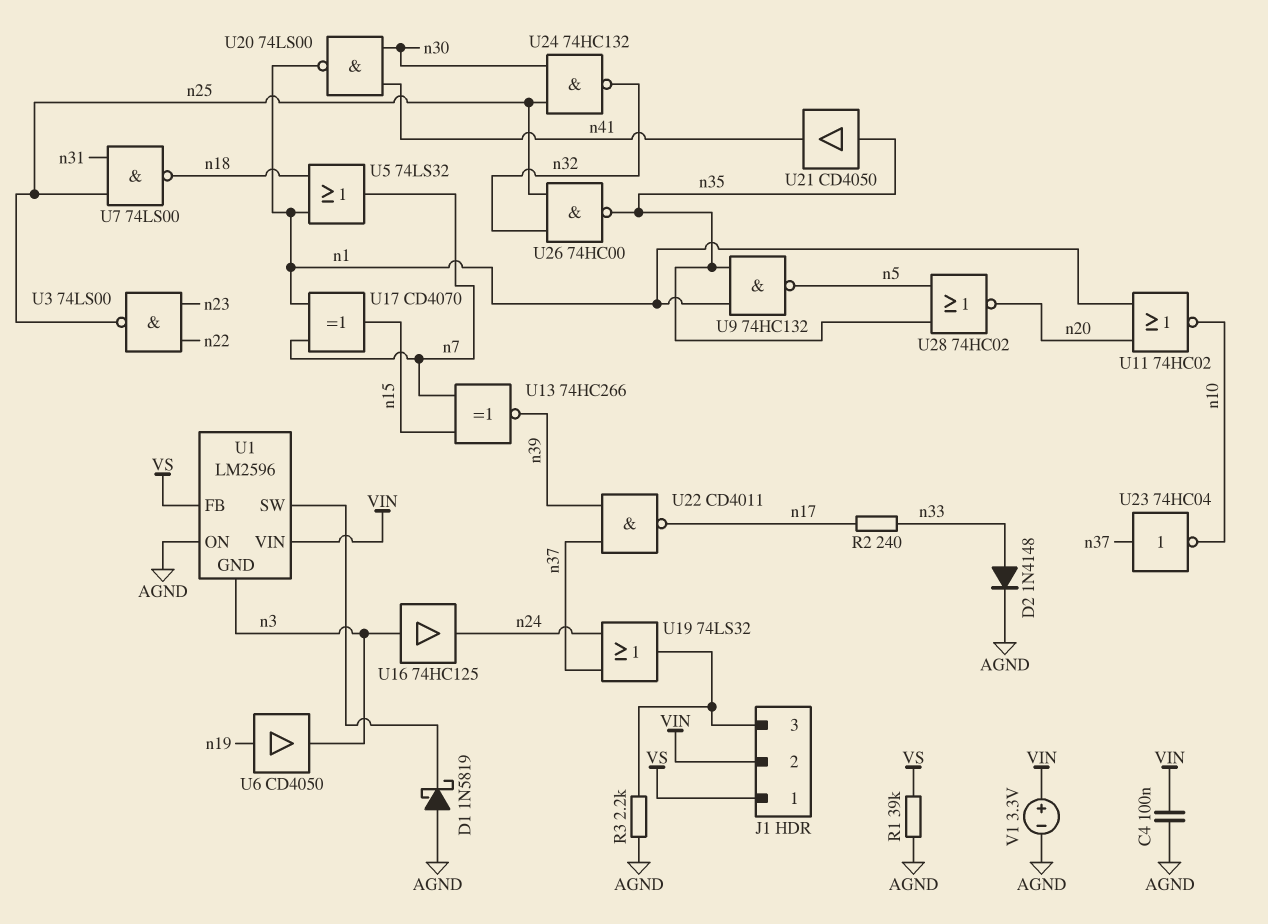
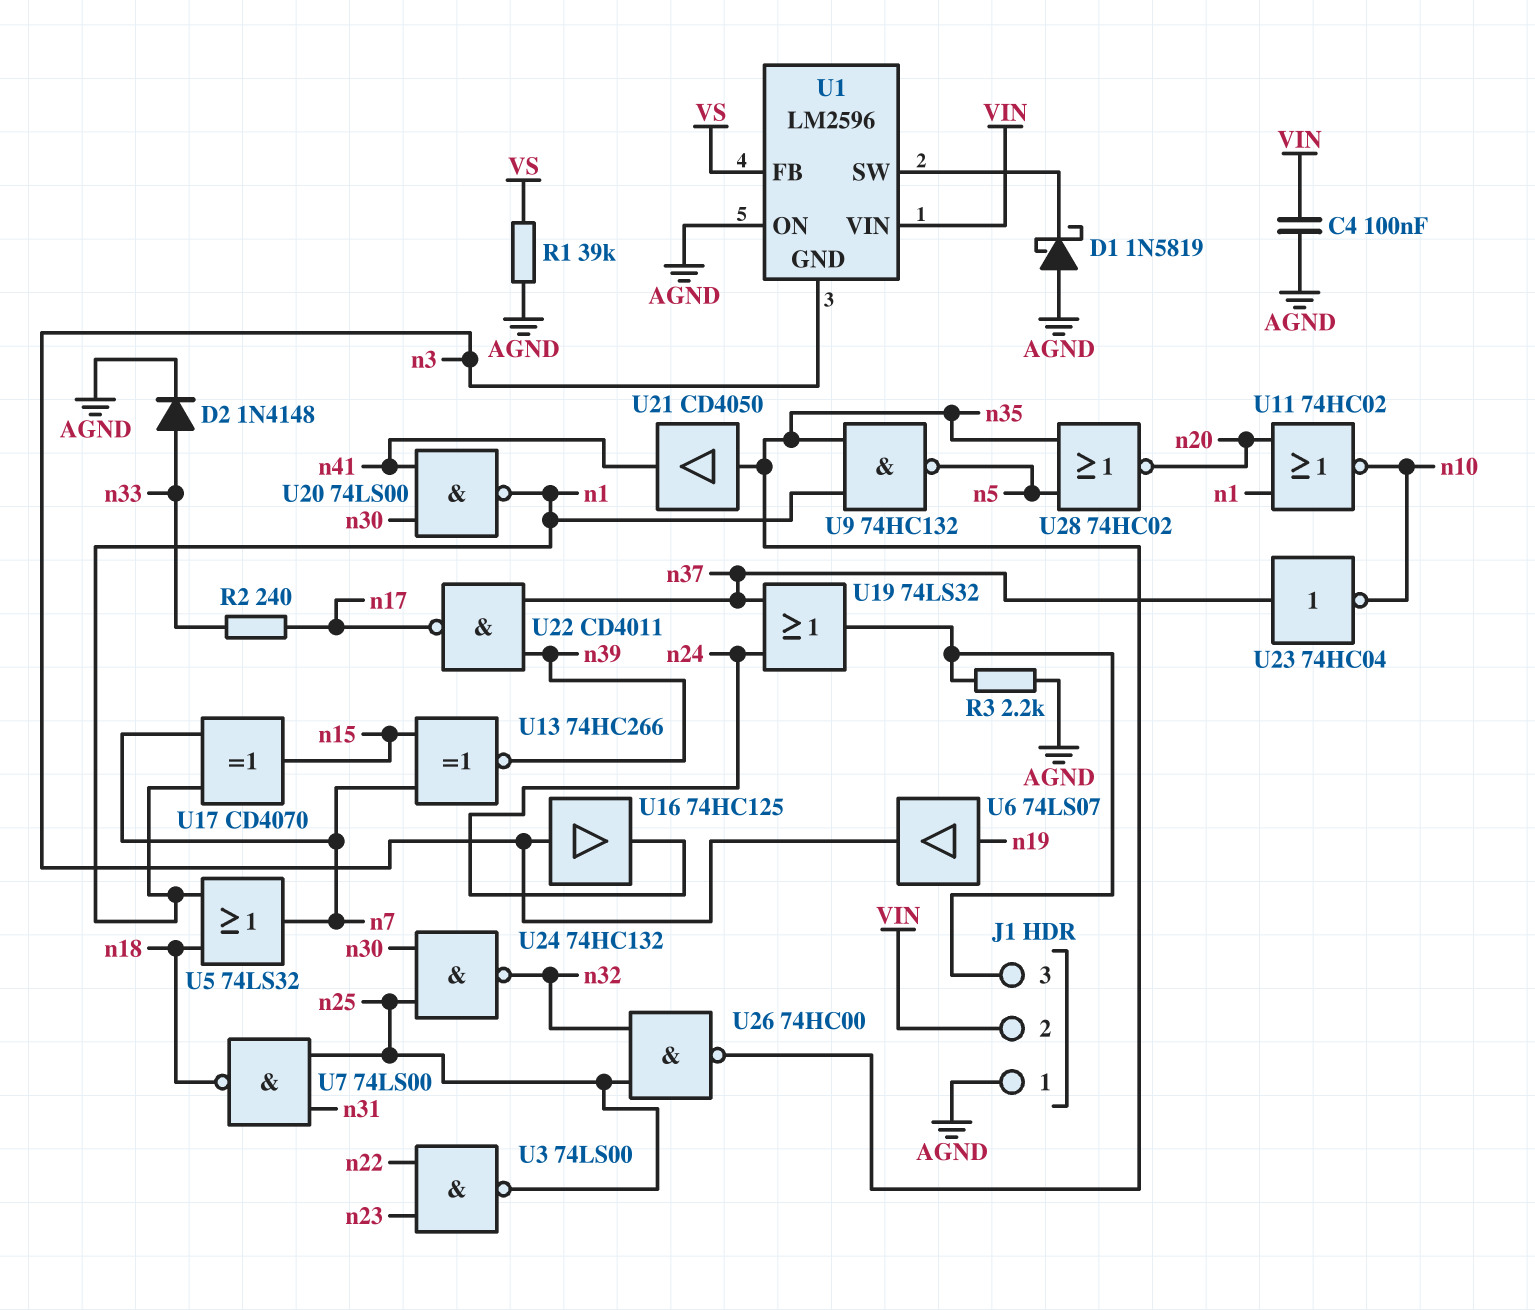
J1 pin 1: VS -> AGND
U6: buffer CD4050 (in n19, out n3) -> buffer 74LS07 (in n19, out n3)
V1: 3.3V (plus VIN, minus AGND) -> none

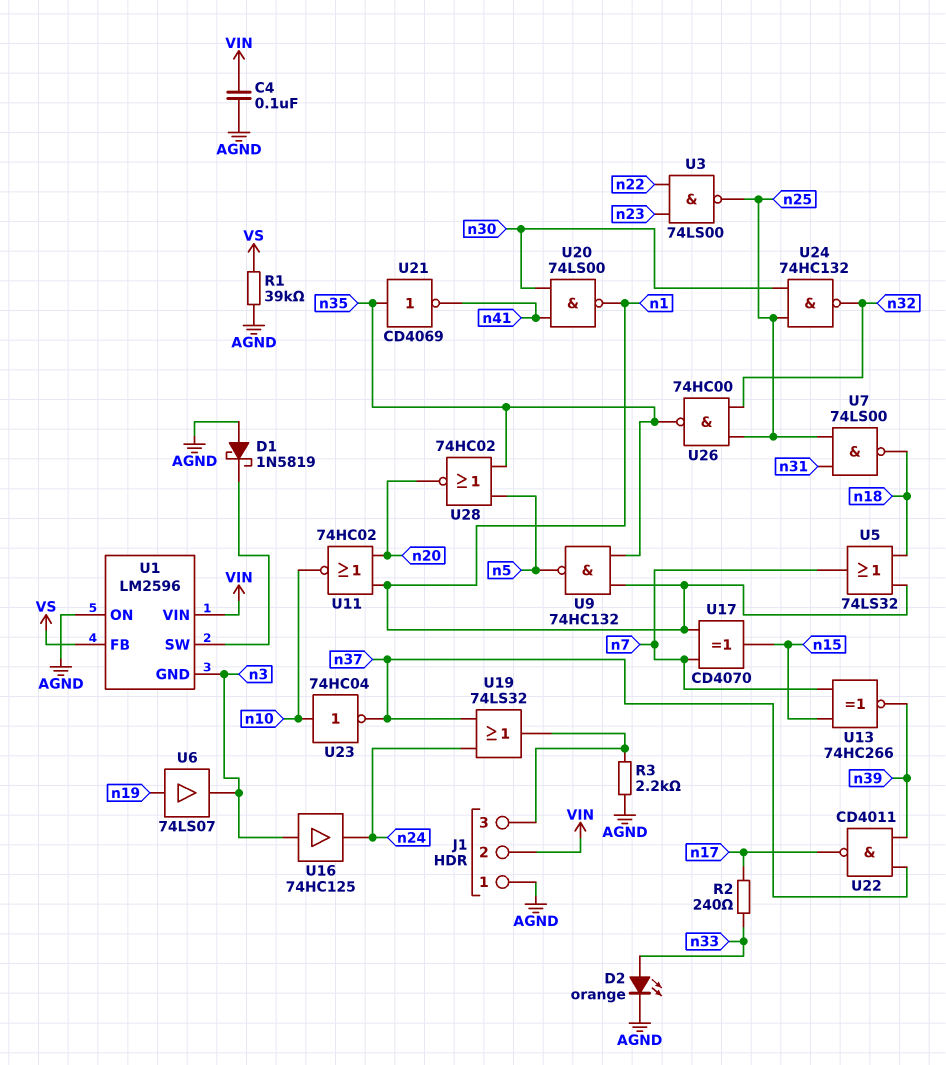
D2: diode 1N4148 (A n33, K AGND) -> LED orange (A n33, K AGND)
U21: buffer CD4050 (in n35, out n41) -> NOT CD4069 (in n35, out n41)
U23: NOT 74HC04 (in n37, out n10) -> NOT 74HC04 (in n10, out n37)

